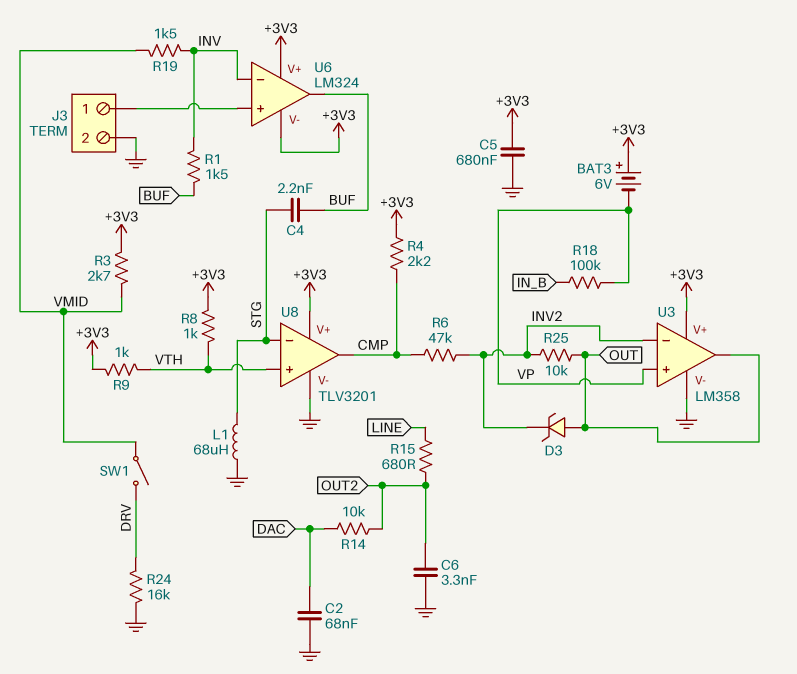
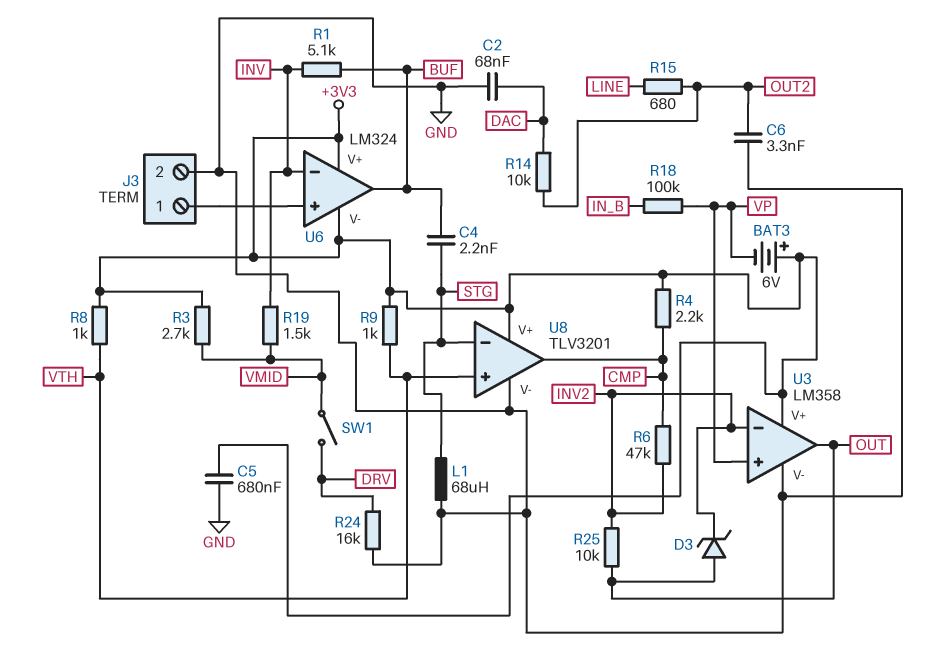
R1: 1.5k (BUF, INV) -> 5.1k (BUF, INV)

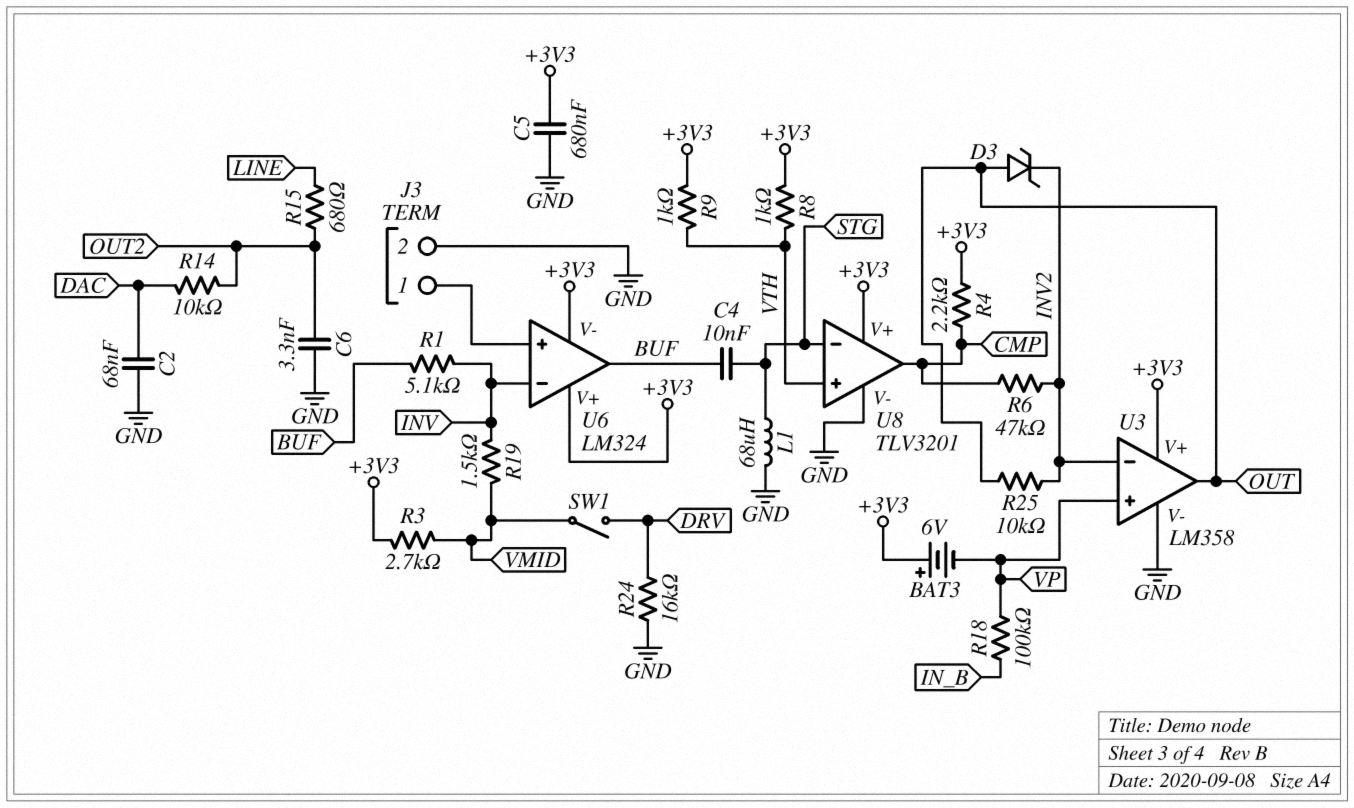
C4: 2.2nF (BUF, STG) -> 10nF (BUF, STG)

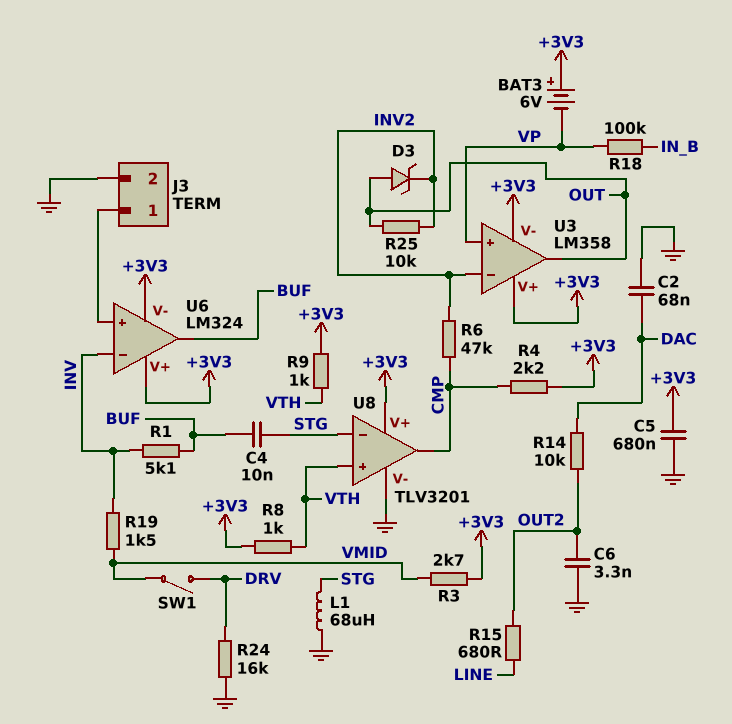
U3 pin V-: GND -> +3V3

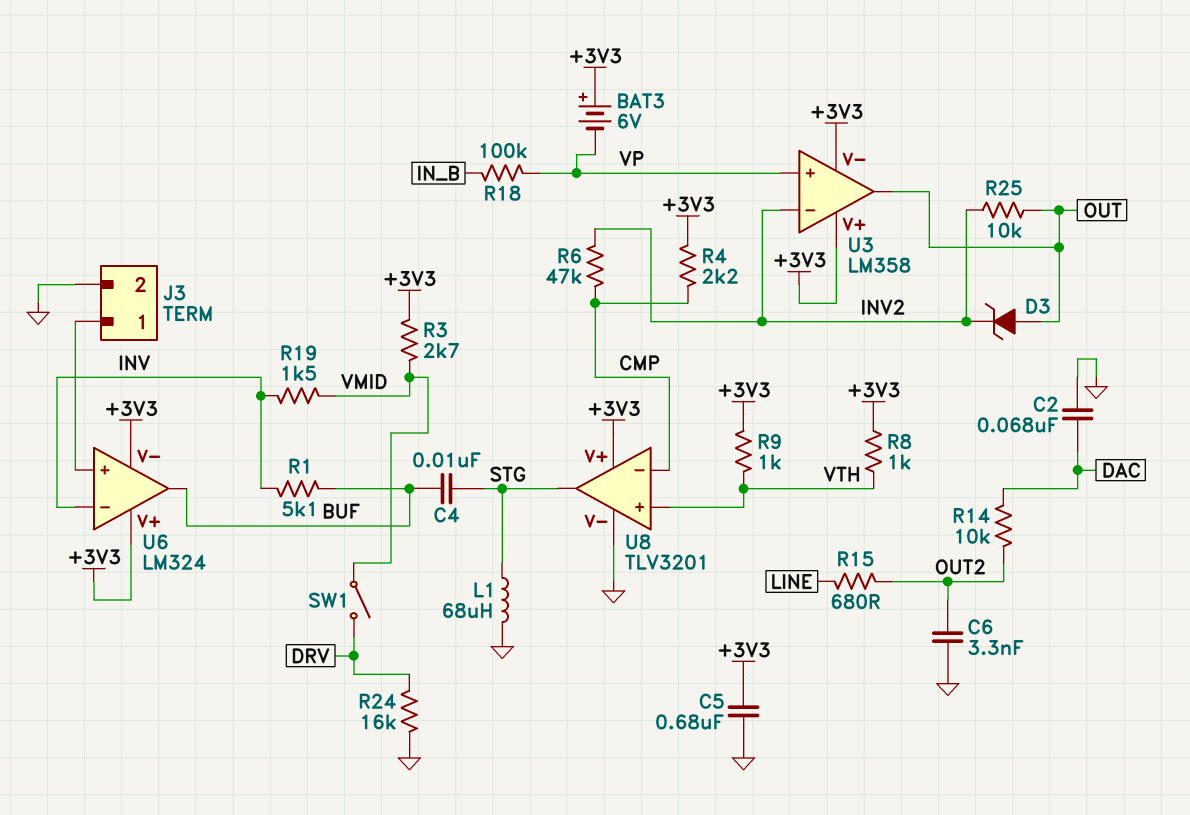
U8 pin in-: STG -> CMP
U8 pin out: CMP -> STG

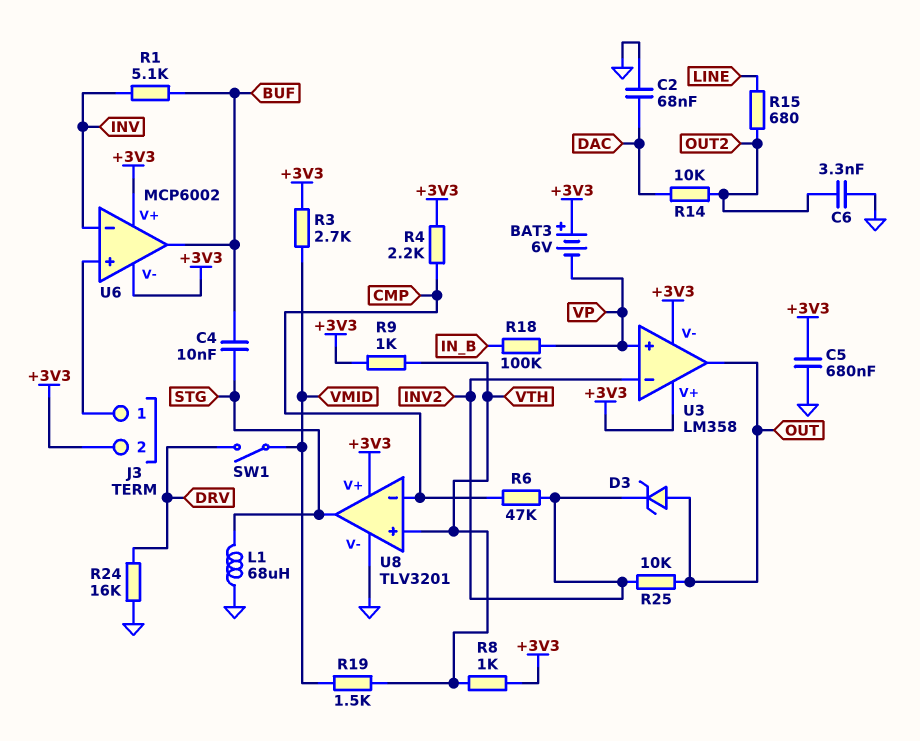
J3 pin 2: GND -> +3V3
R19: 1.5k (INV, VMID) -> 1.5k (VMID, VTH)
U6: LM324 -> MCP6002

